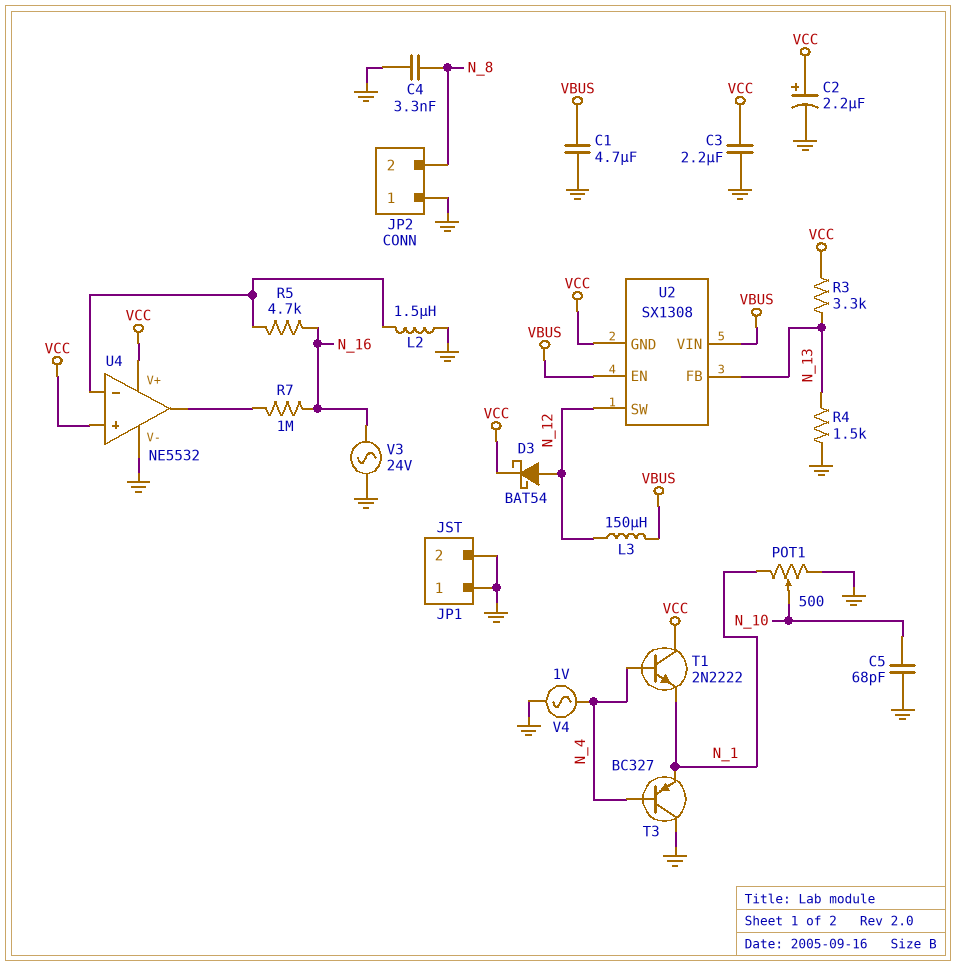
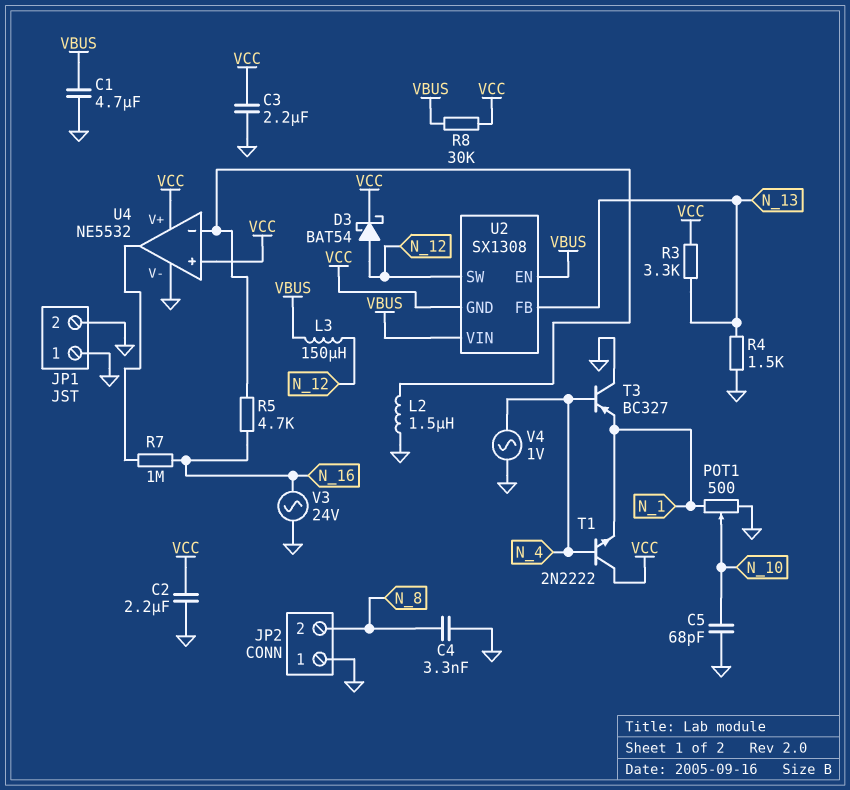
C2: 2.2uF (plus VCC, minus GND) -> 2.2uF (GND, VCC)
R8: none -> 30k (VBUS, VCC)

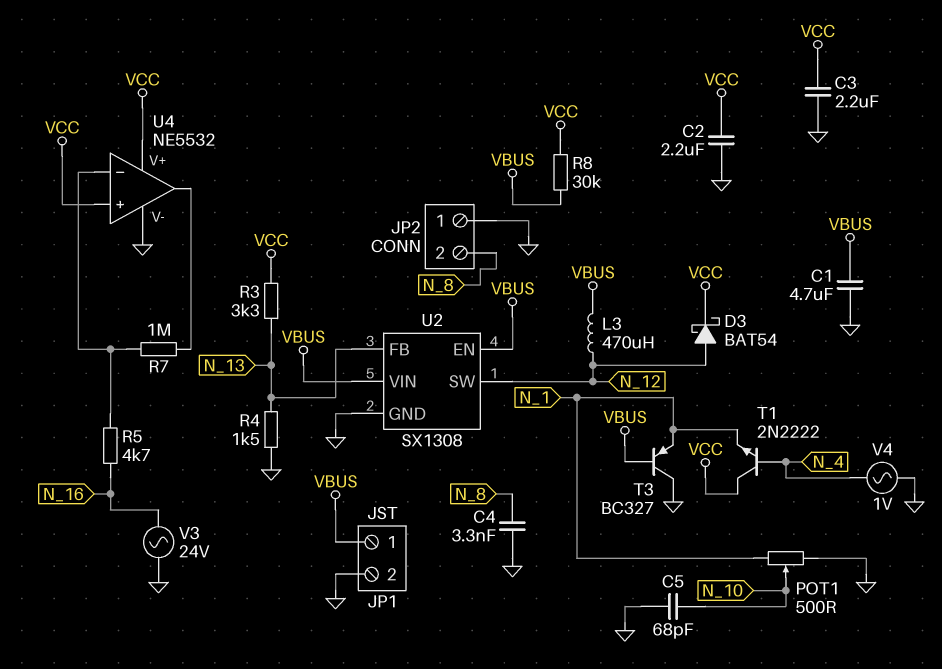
JP1 pin 1: GND -> VBUS
L2: 1.5uH (GND, U4/in-) -> none
L3: 150uH (N_12, VBUS) -> 470uH (N_12, VBUS)
R7: 1M (N_16, U4/out) -> 1M (U4/in-, U4/out)
T3: PNP BC327 (B N_4, C GND, E N_1) -> PNP BC327 (B VBUS, C GND, E N_1)
U2 pin GND: VCC -> GND

